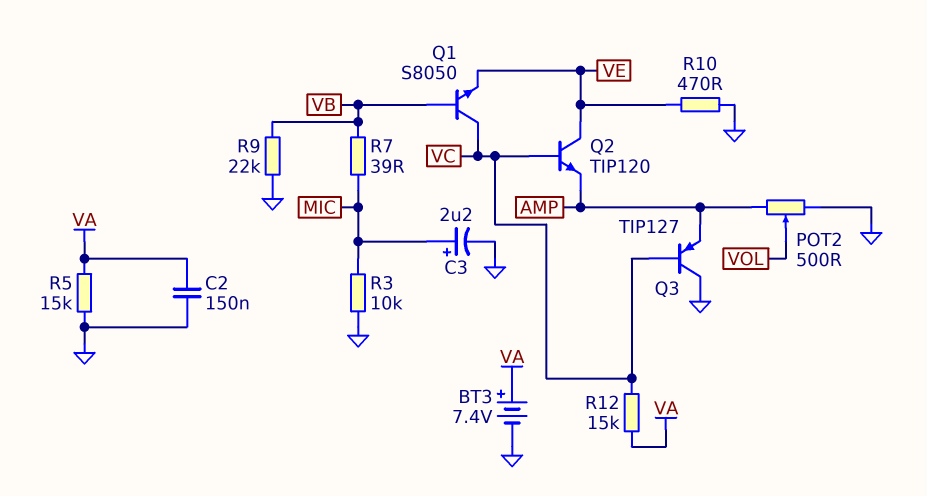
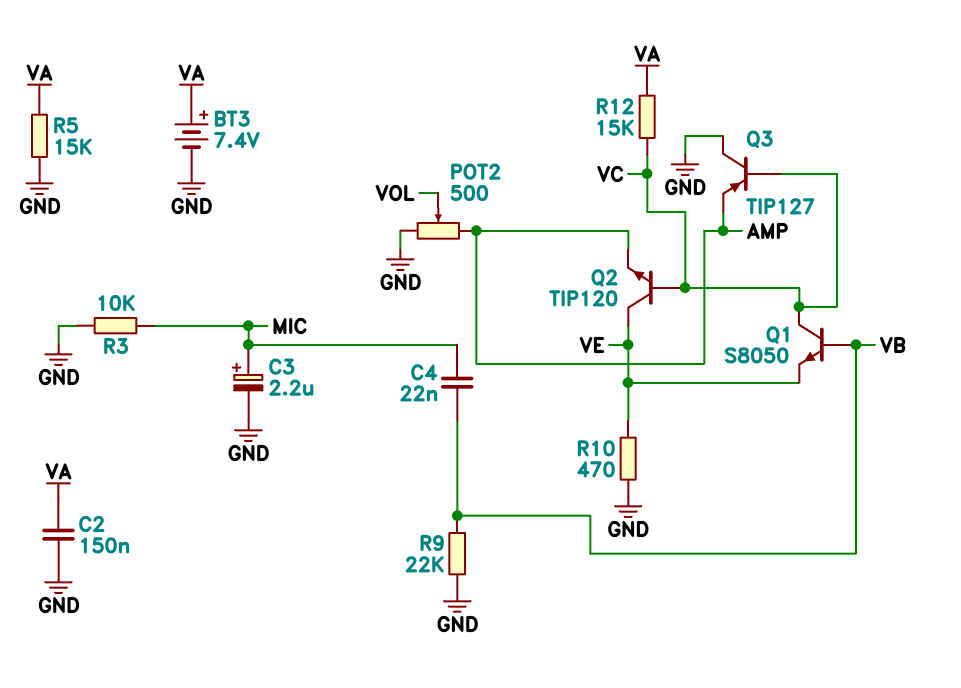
C4: none -> 22nF (MIC, VB)
R7: 39 (MIC, VB) -> none

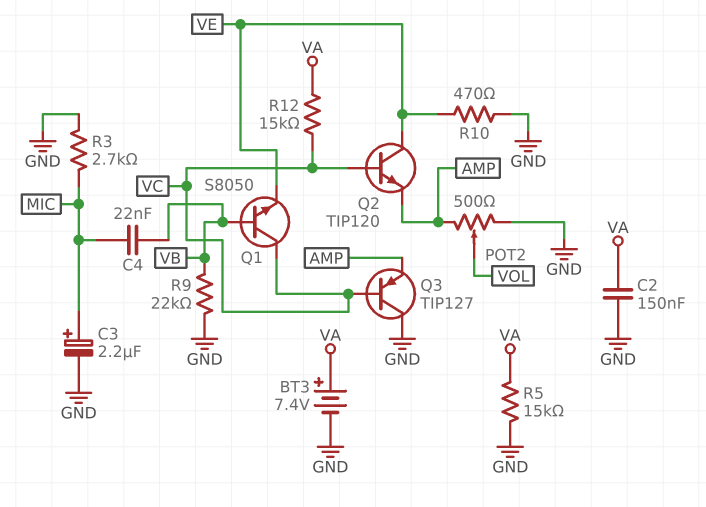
R3: 10k (GND, MIC) -> 2.7k (GND, MIC)

